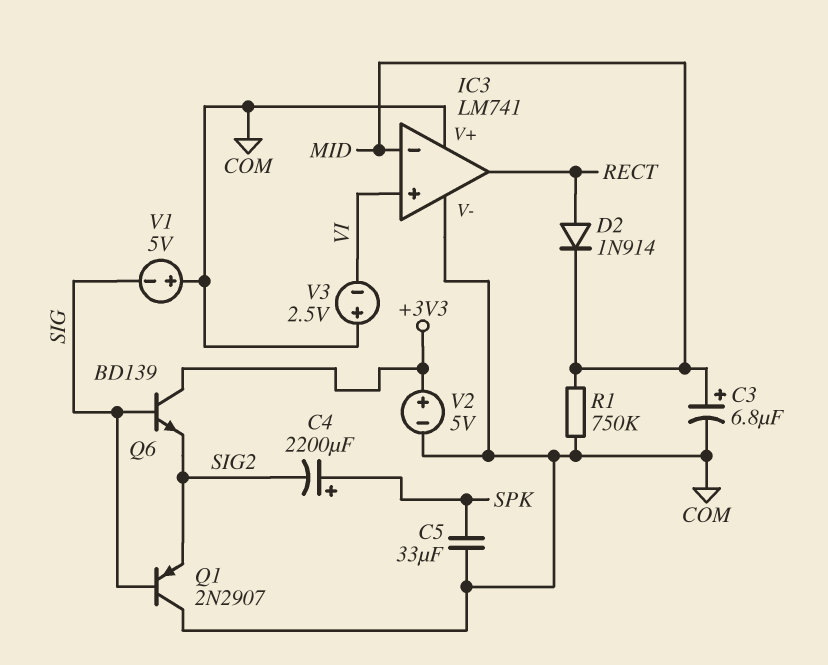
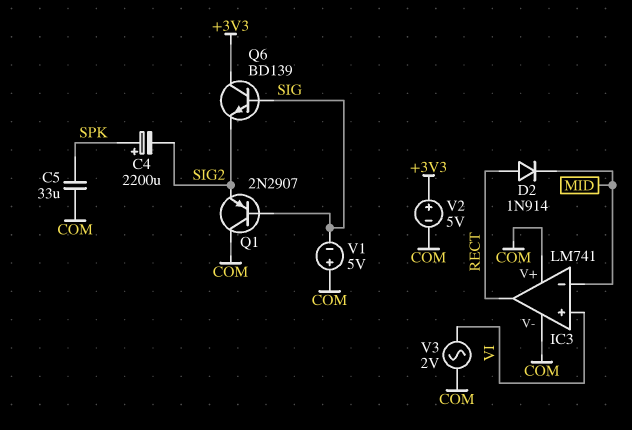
C3: 6.8uF (plus MID, minus COM) -> none
R1: 750k (COM, MID) -> none
V3: 2.5V (plus COM, minus VI) -> AC 2V (COM, VI)

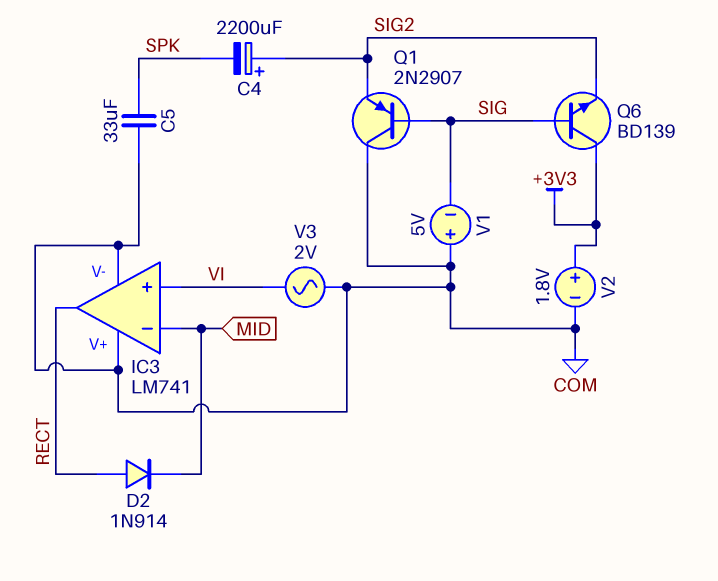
C4: 2200uF (plus SPK, minus SIG2) -> 2200uF (plus SIG2, minus SPK)
V2: 5V (plus +3V3, minus COM) -> 1.8V (plus +3V3, minus COM)

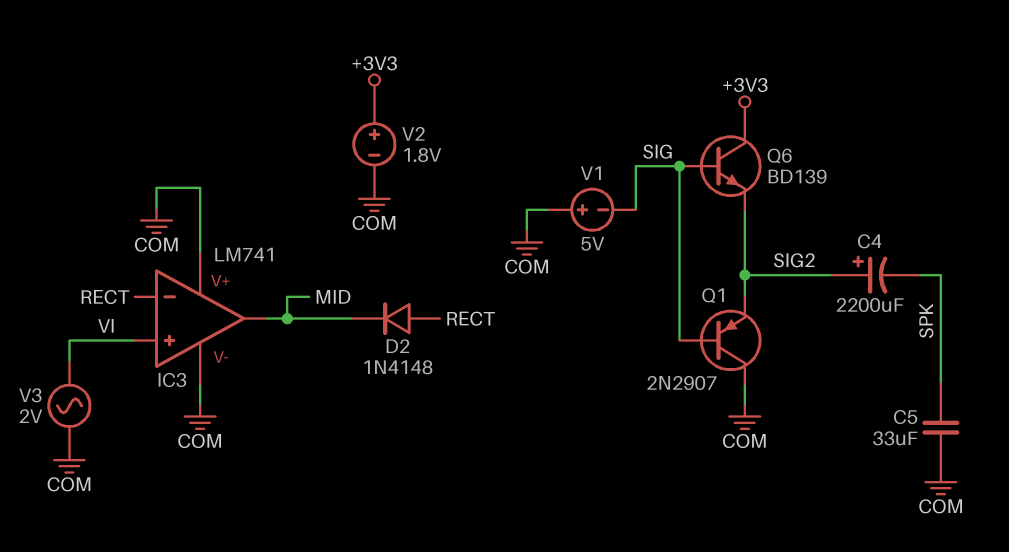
D2: diode 1N914 (A RECT, K MID) -> diode 1N4148 (A RECT, K MID)
IC3 pin in-: MID -> RECT
IC3 pin out: RECT -> MID

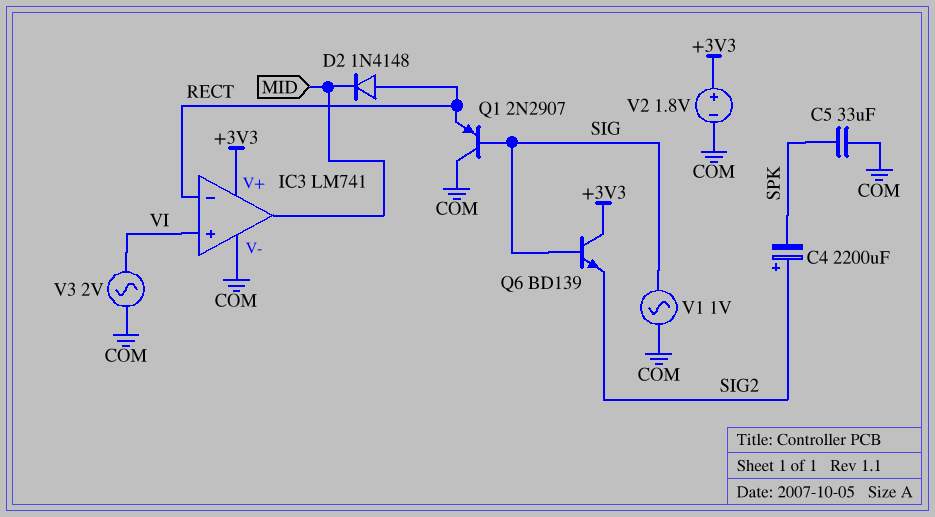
IC3 pin V+: COM -> +3V3
Q1: PNP 2N2907 (B SIG, C COM, E SIG2) -> PNP 2N2907 (B SIG, C COM, E RECT)
V1: 5V (plus COM, minus SIG) -> AC 1V (COM, SIG)

